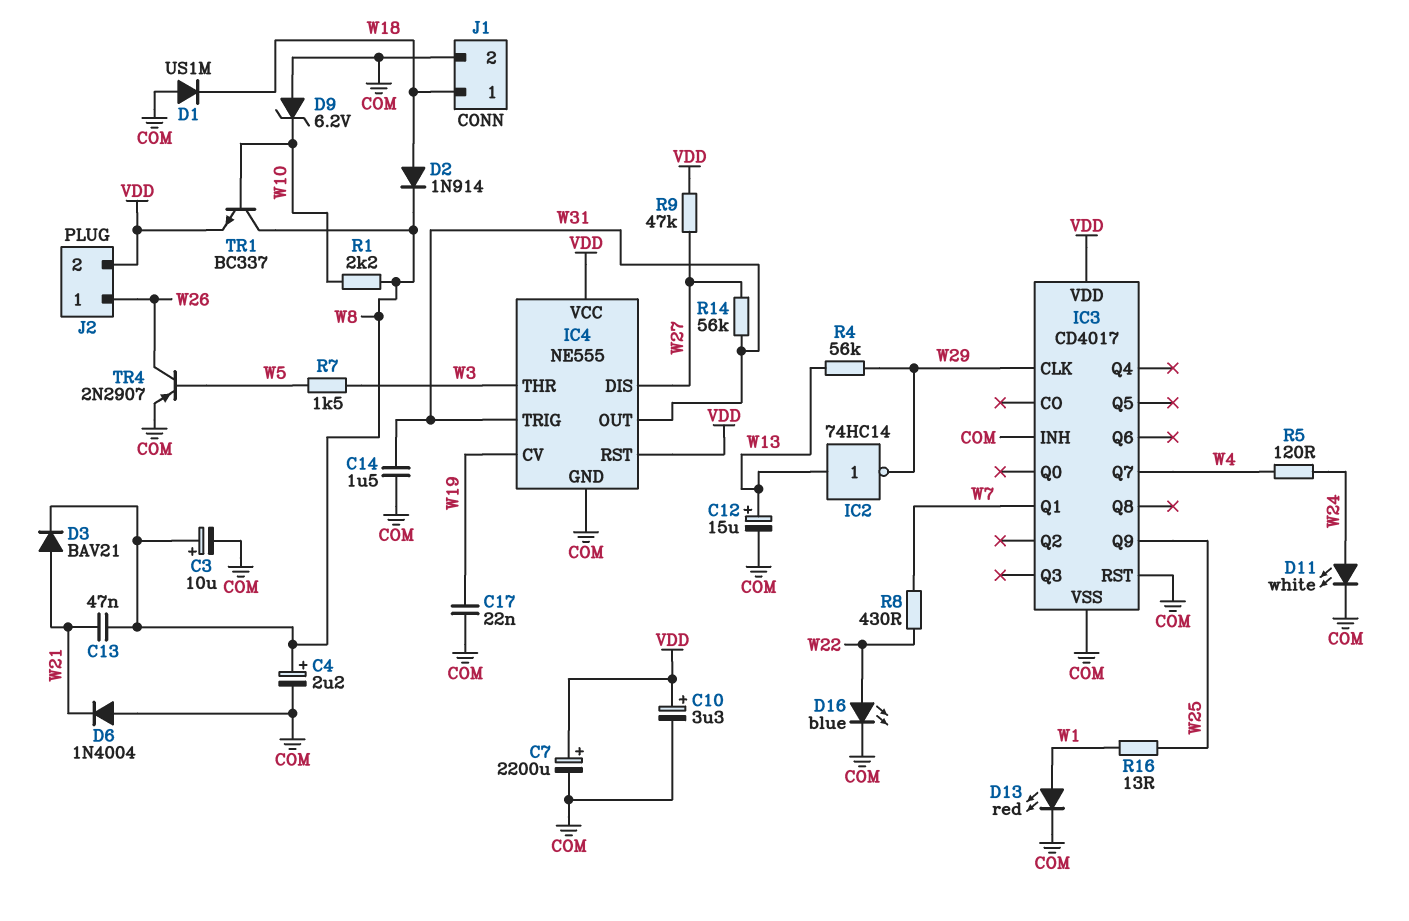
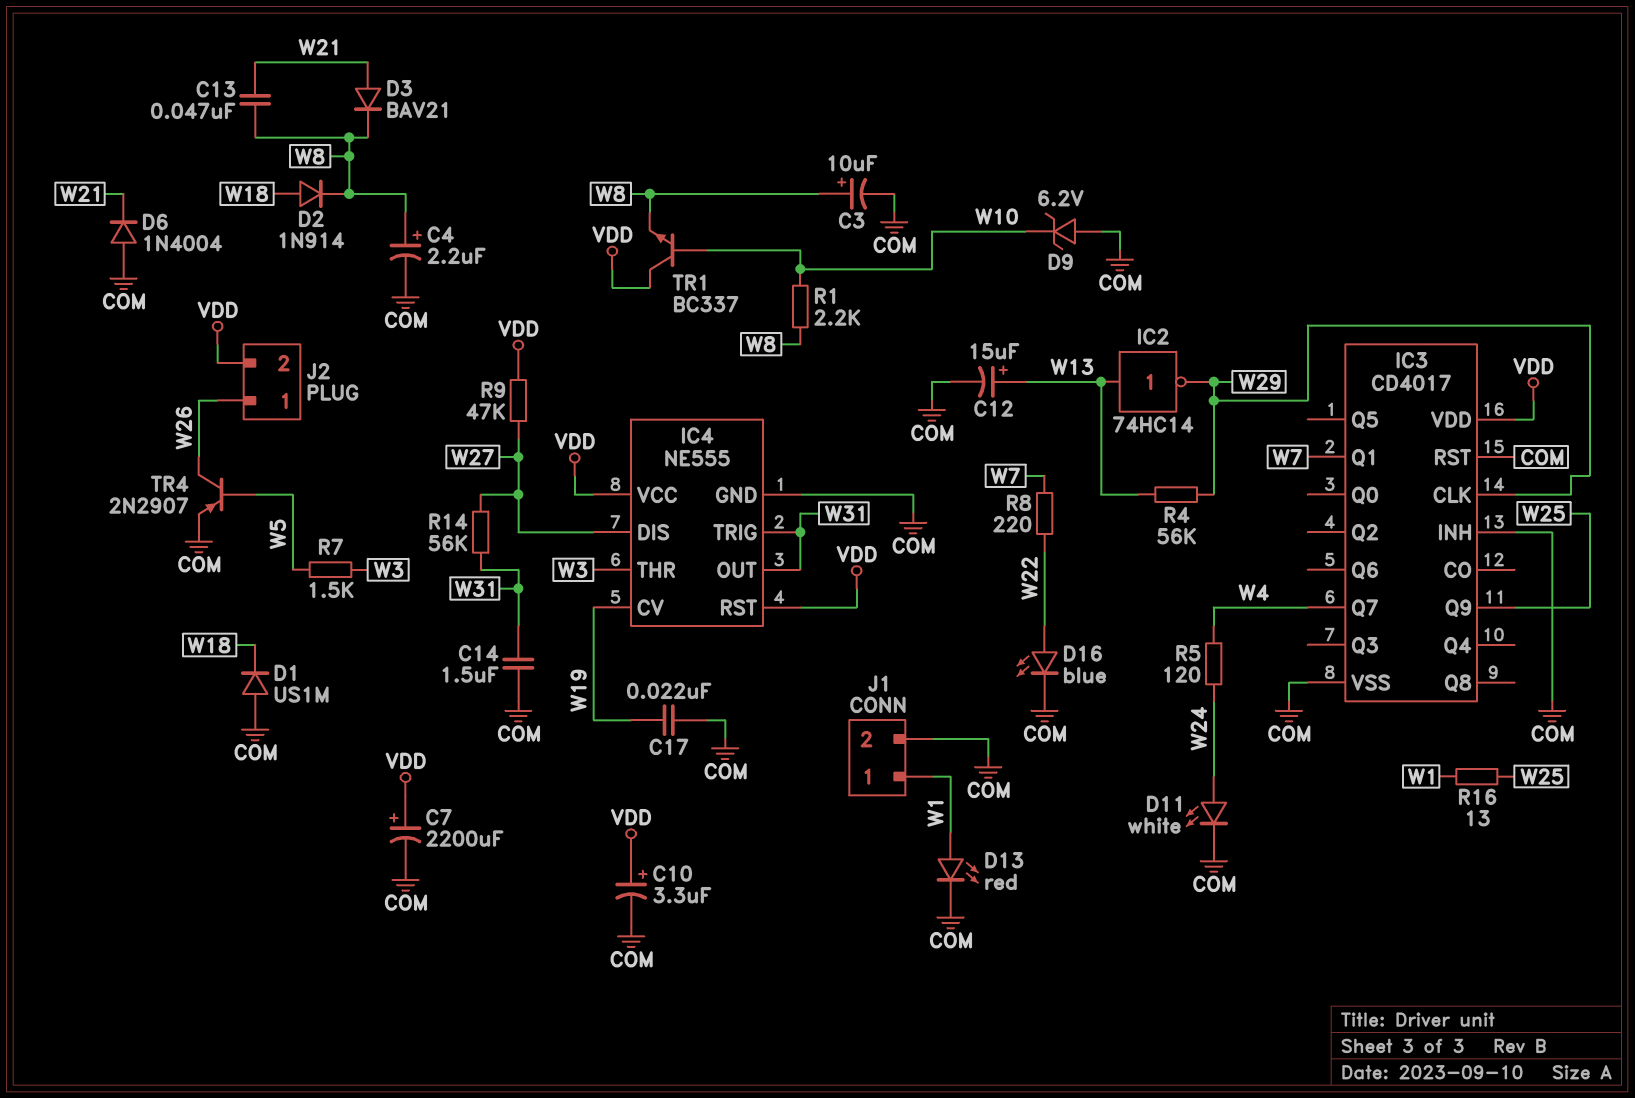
J1 pin 1: W18 -> W1
R8: 430 (W7, W22) -> 220 (W7, W22)
TR1: NPN BC337 (B W10, C W8, E VDD) -> NPN BC337 (B W10, C VDD, E W8)

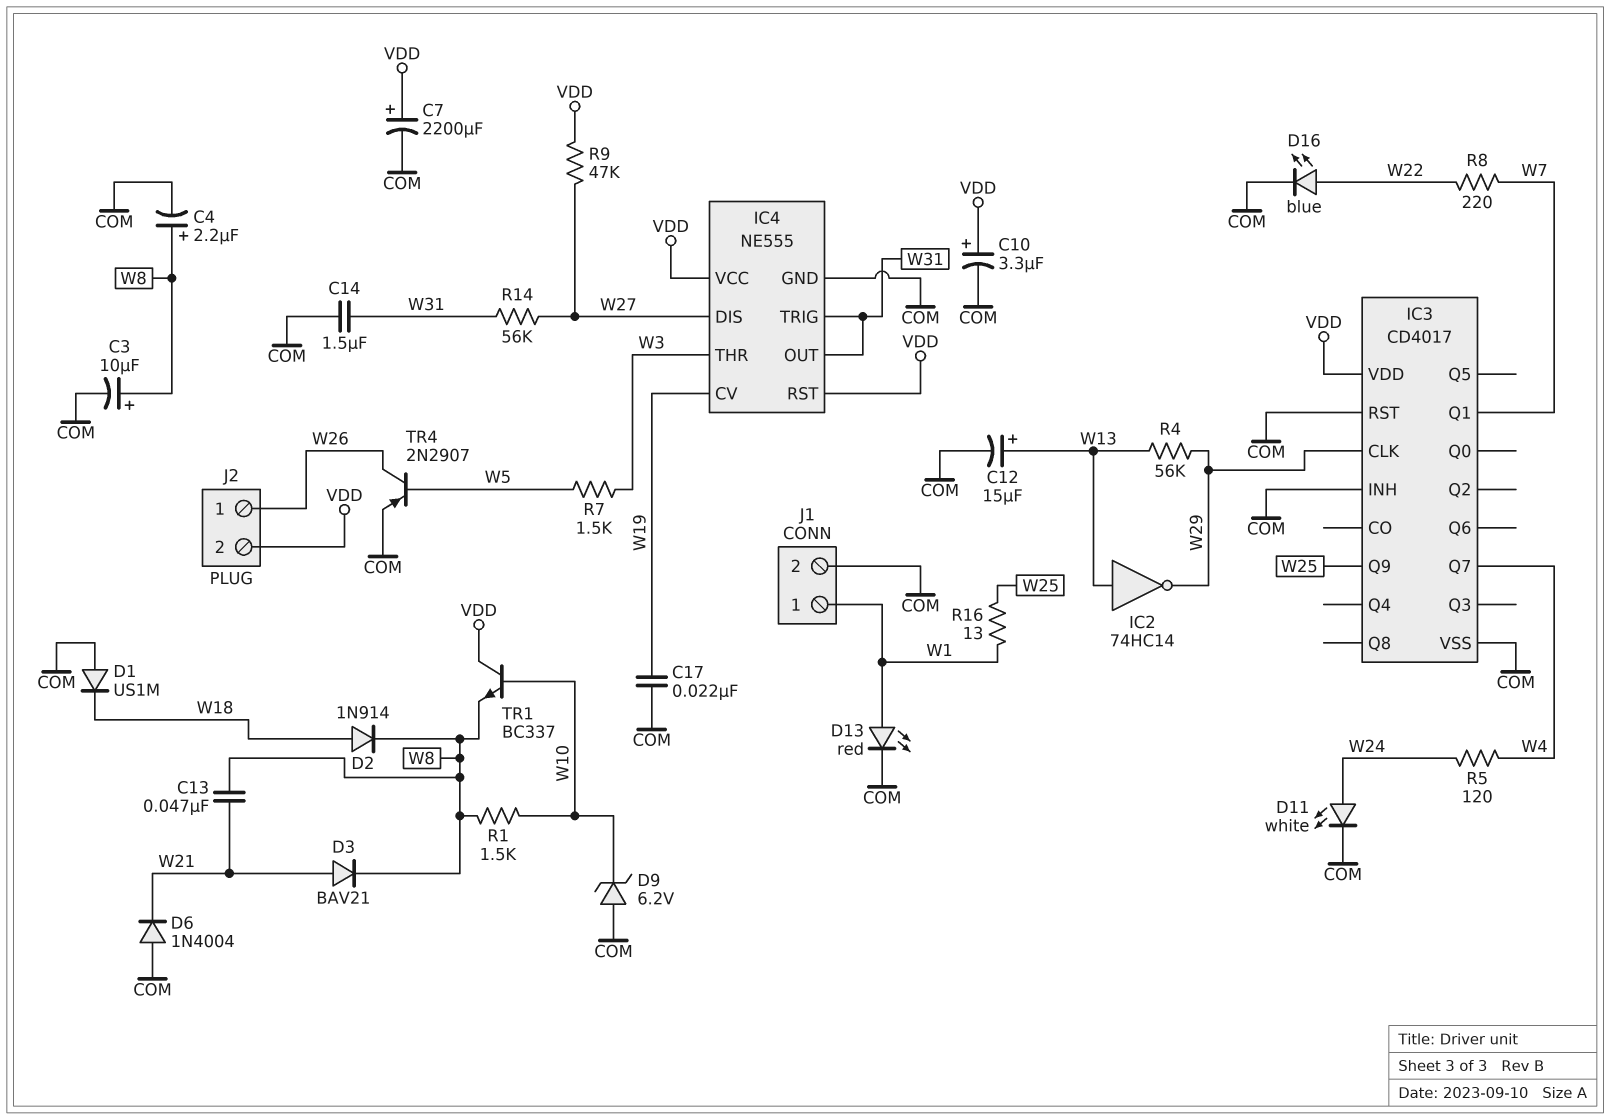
R1: 2.2k (W8, W10) -> 1.5k (W8, W10)

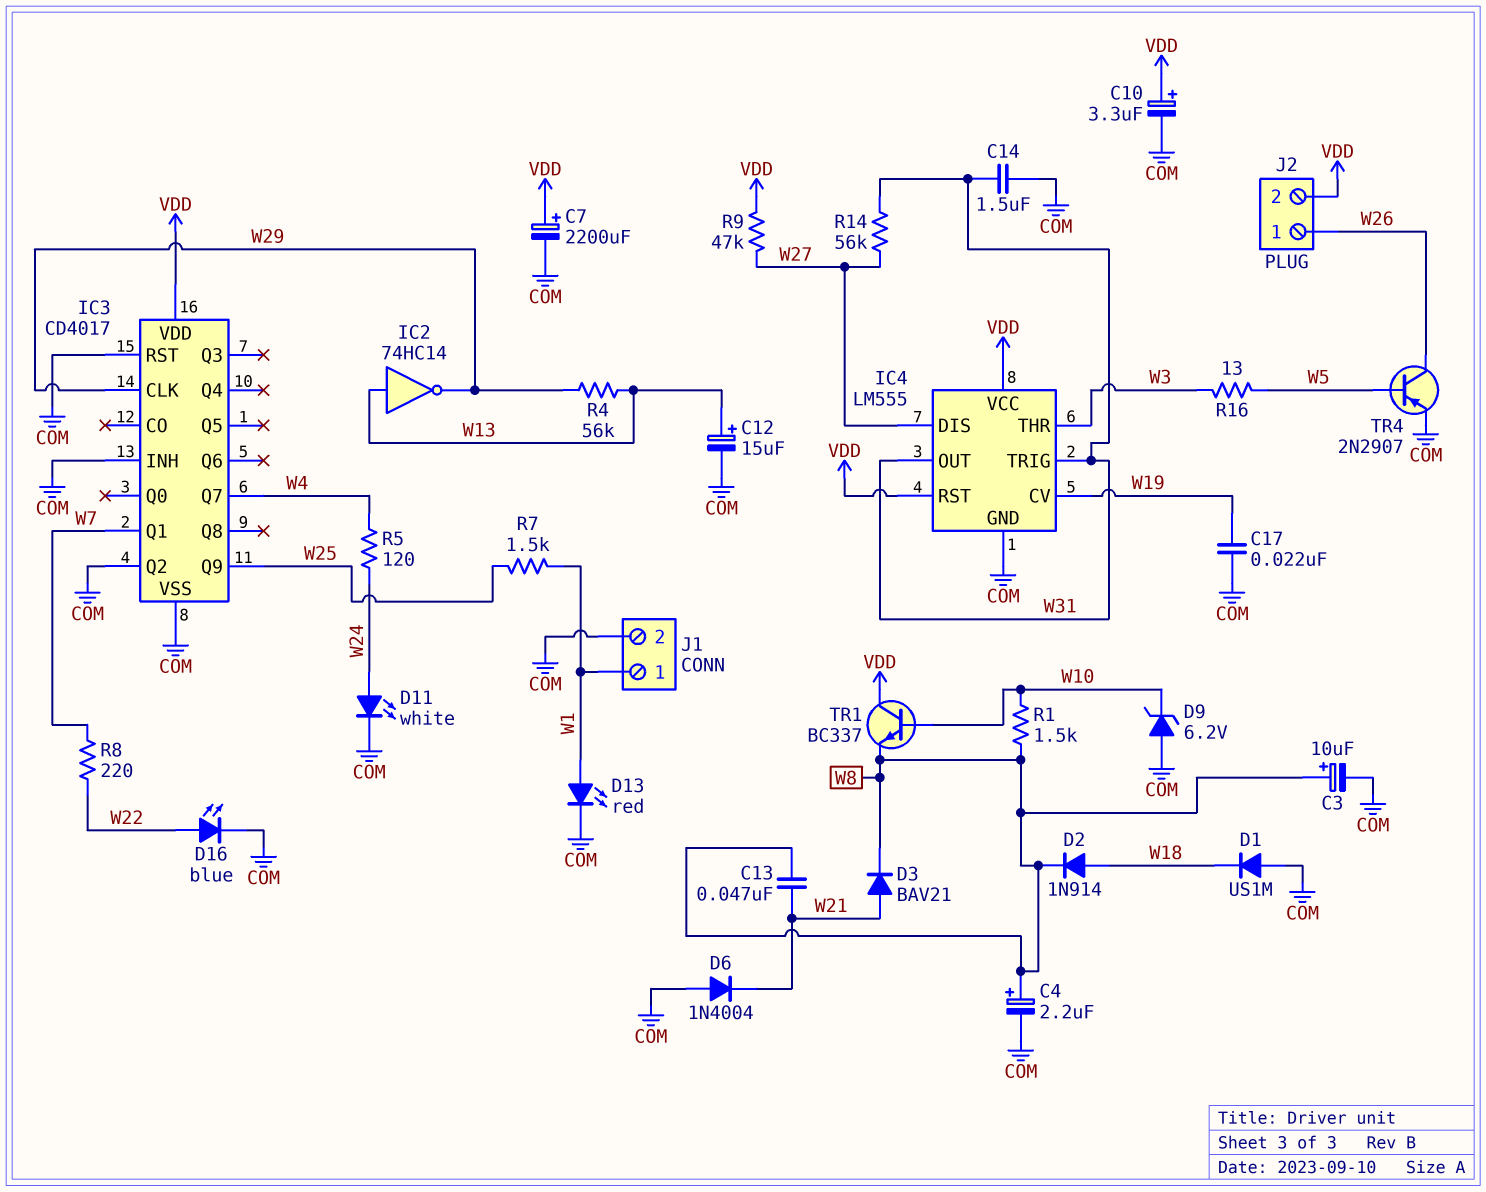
IC3 pin Q2: none -> COM
IC4: NE555 -> LM555
R7: 1.5k (W3, W5) -> 1.5k (W1, W25)
R16: 13 (W1, W25) -> 13 (W3, W5)

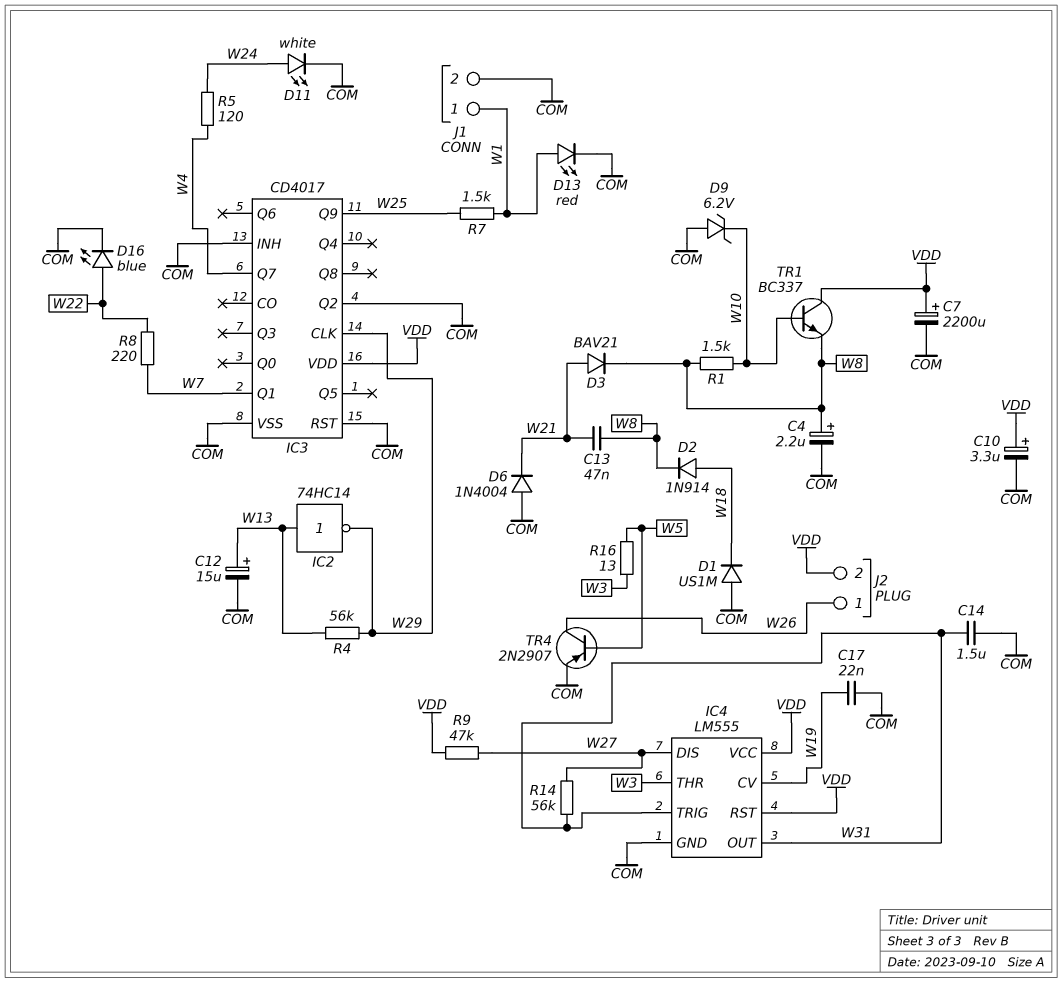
C3: 10uF (plus W8, minus COM) -> none

